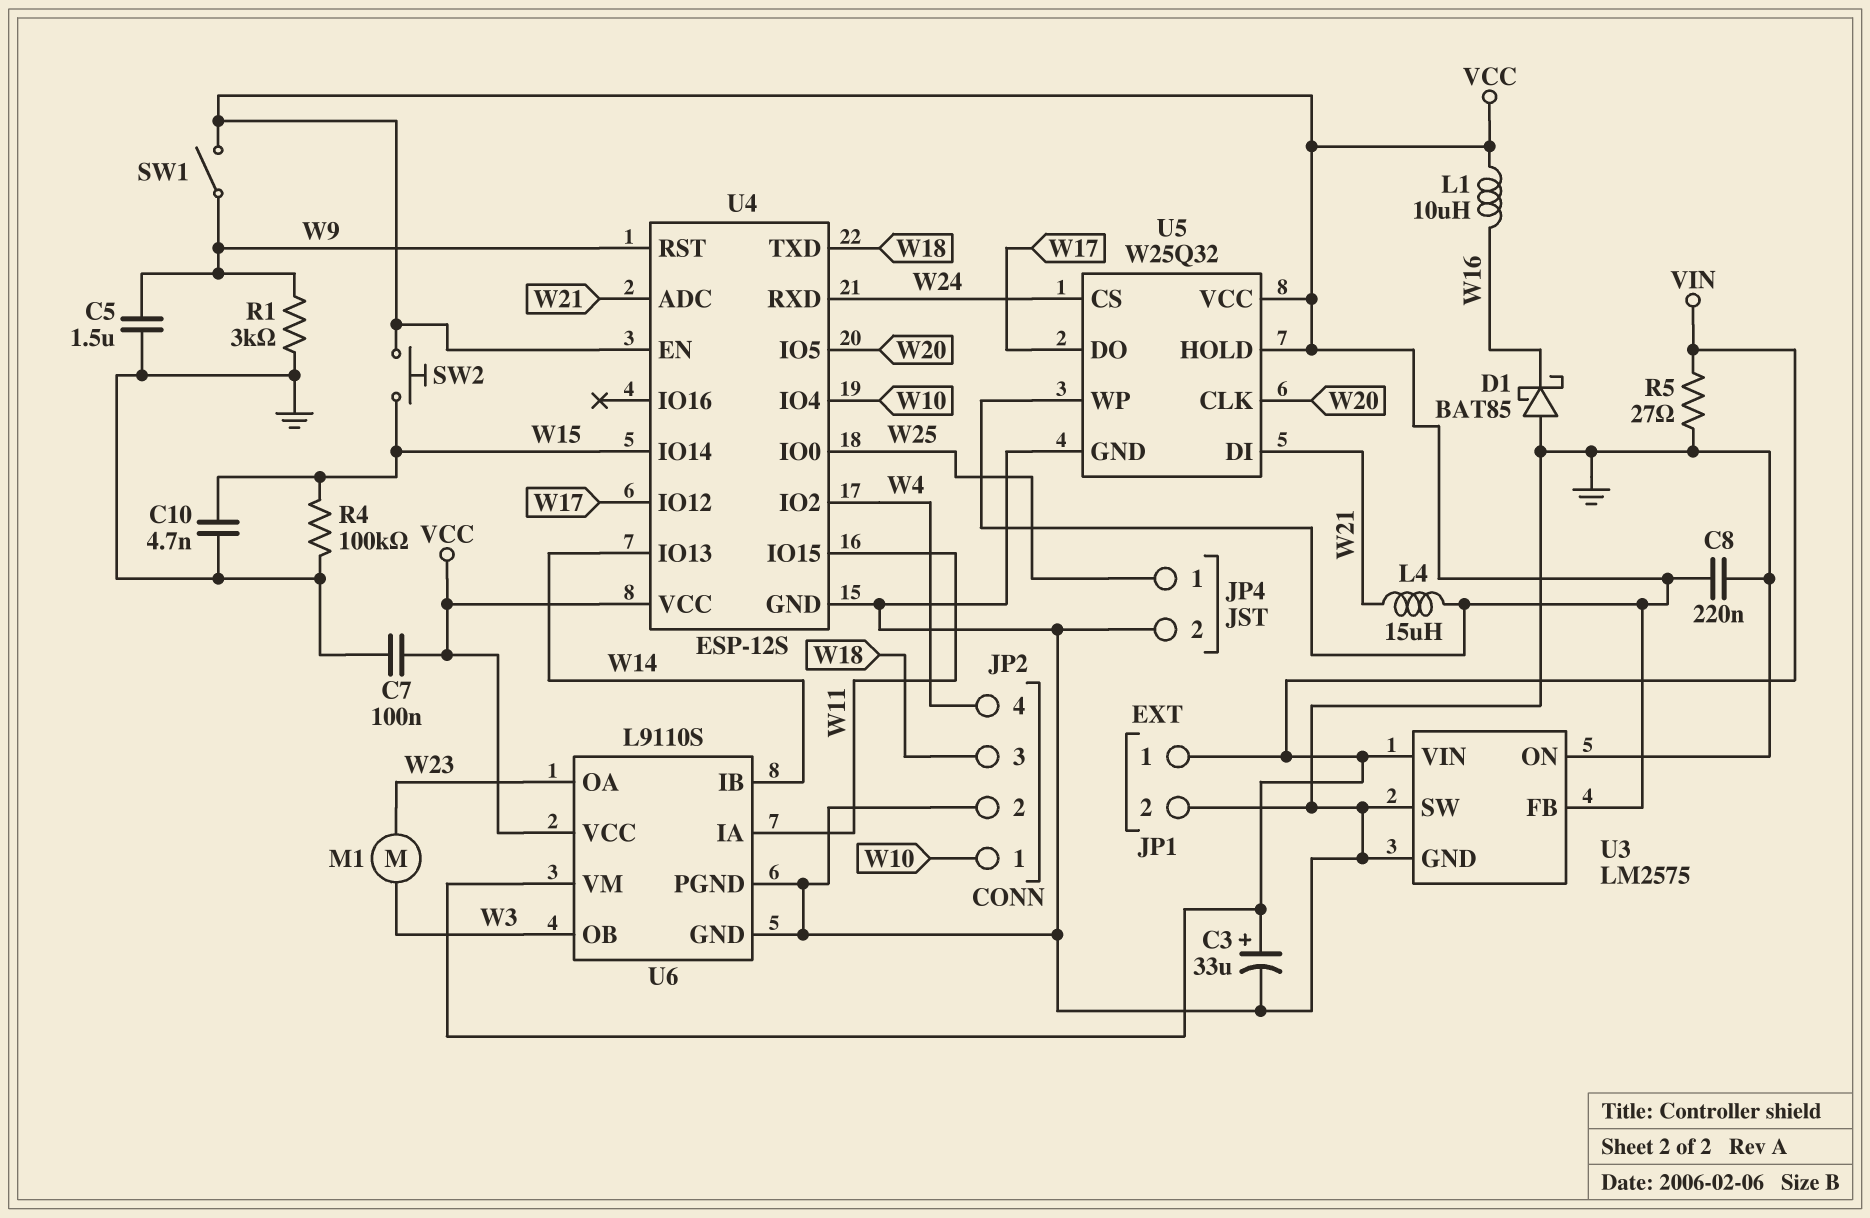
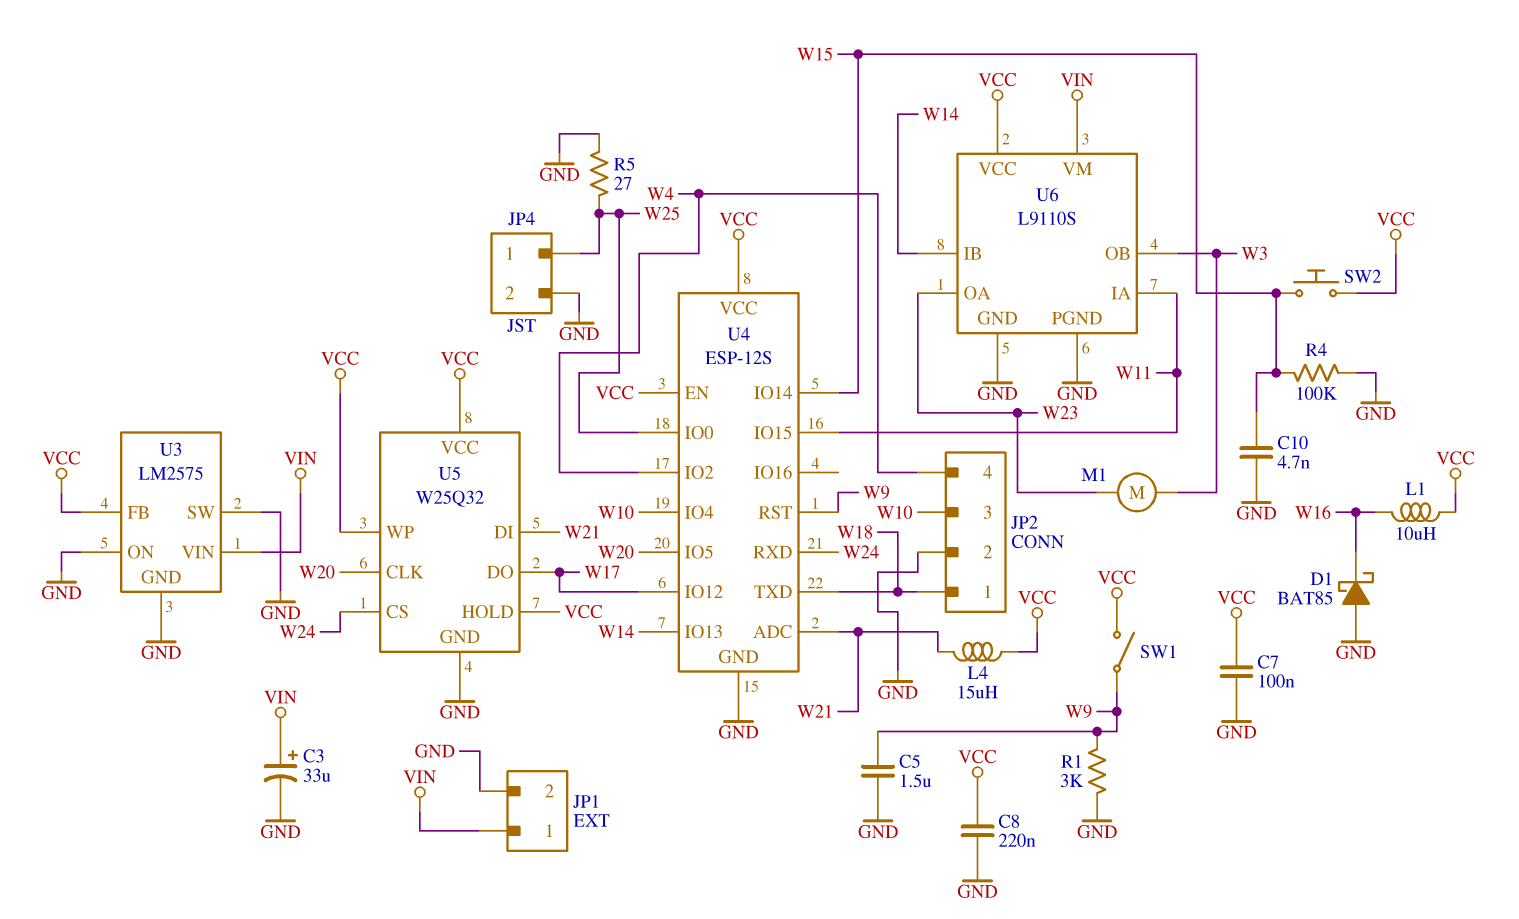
JP2 pin 1: W10 -> W18
JP2 pin 3: W18 -> W10
R5: 27 (GND, VIN) -> 27 (GND, W25)

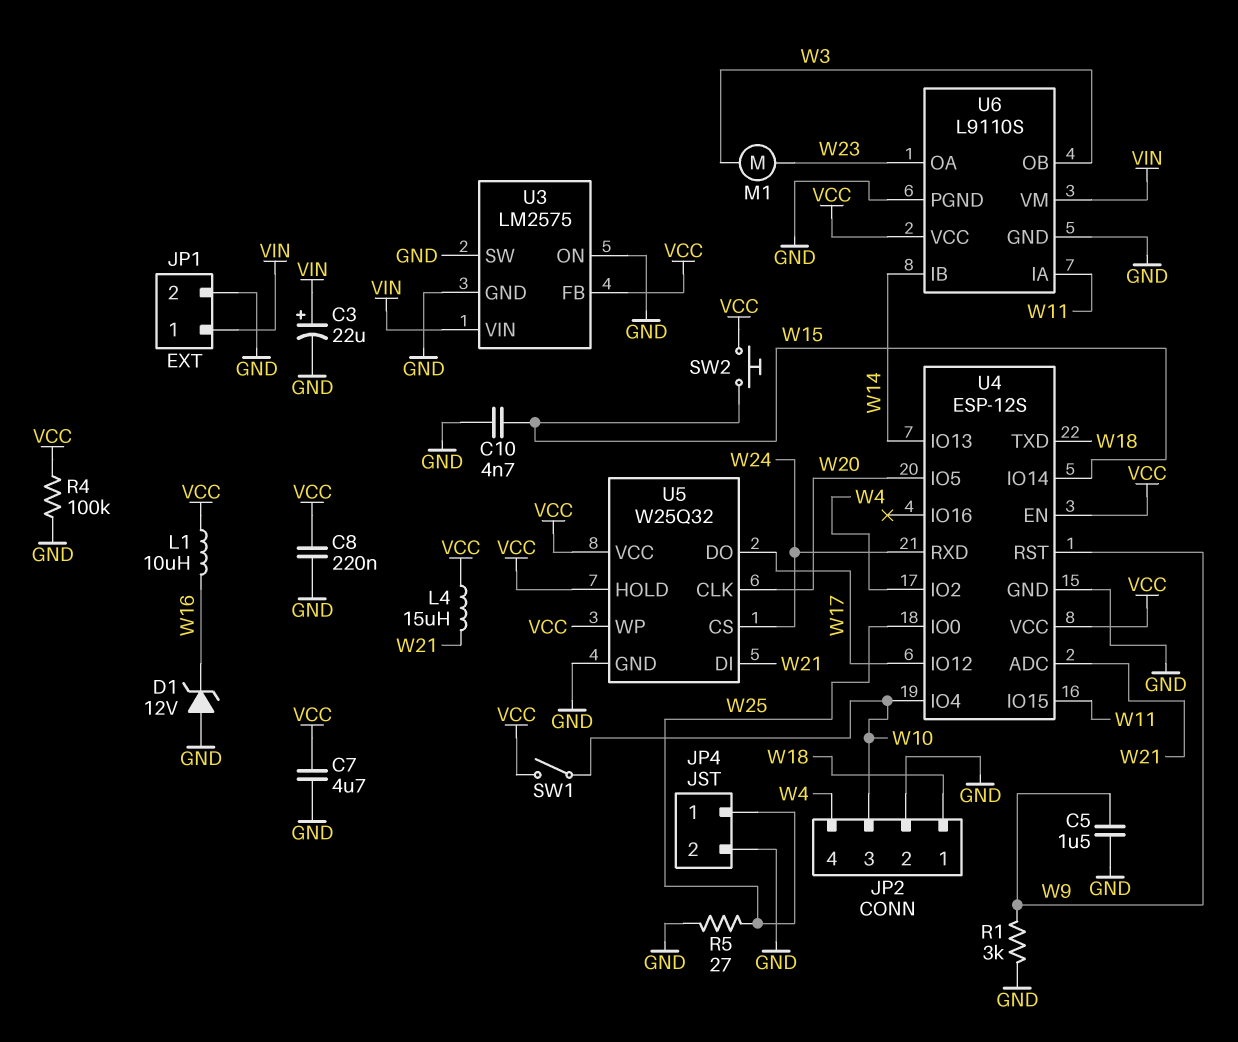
C3: 33uF (plus VIN, minus GND) -> 22uF (plus VIN, minus GND)
C7: 100nF (GND, VCC) -> 4.7uF (GND, VCC)
D1: schottky BAT85 (A GND, K W16) -> zener 12V (A GND, K W16)
R4: 100k (GND, W15) -> 100k (GND, VCC)
SW1: switch (VCC, W9) -> switch (VCC, W10)

